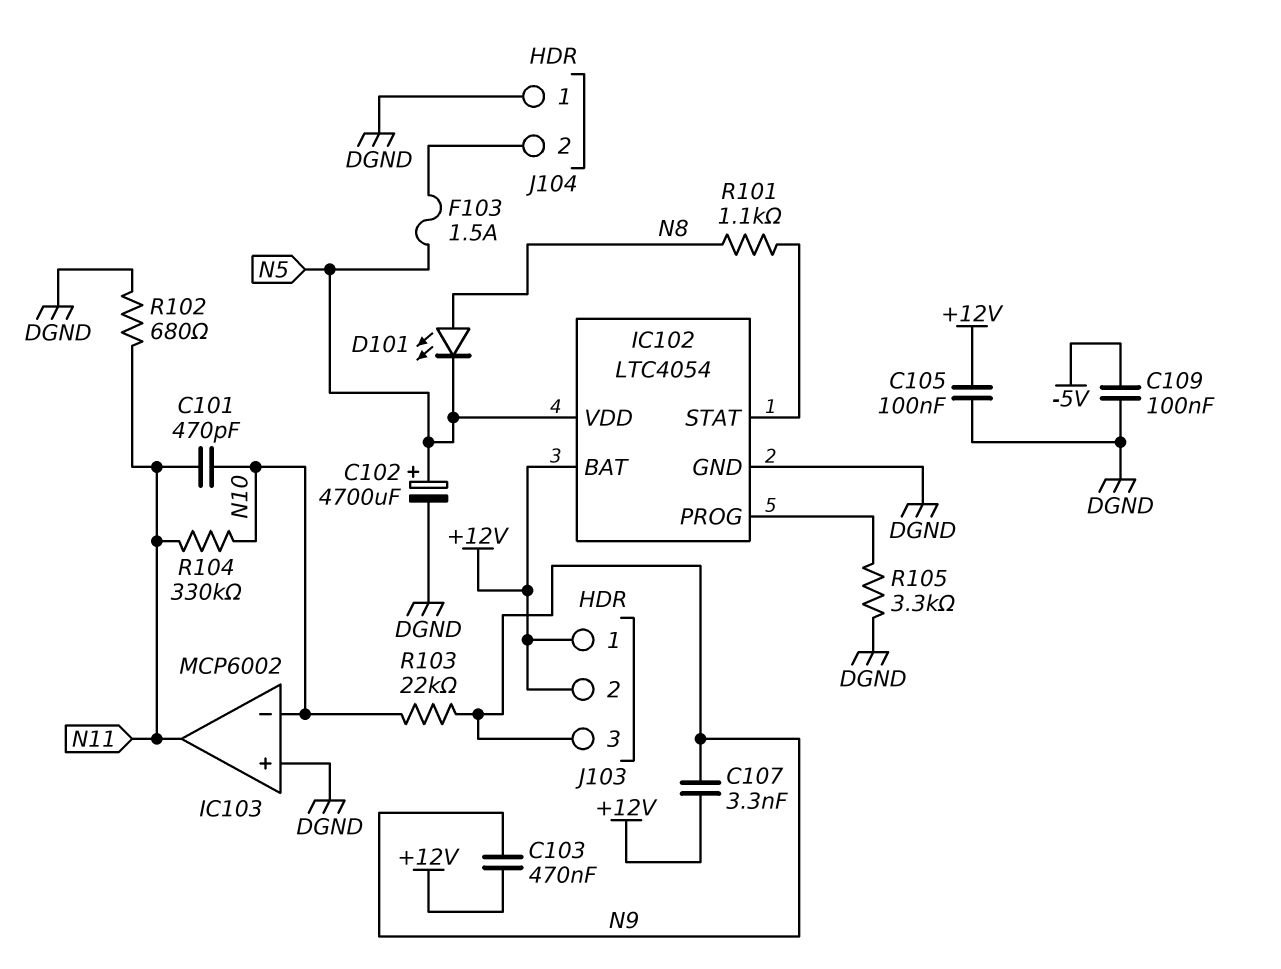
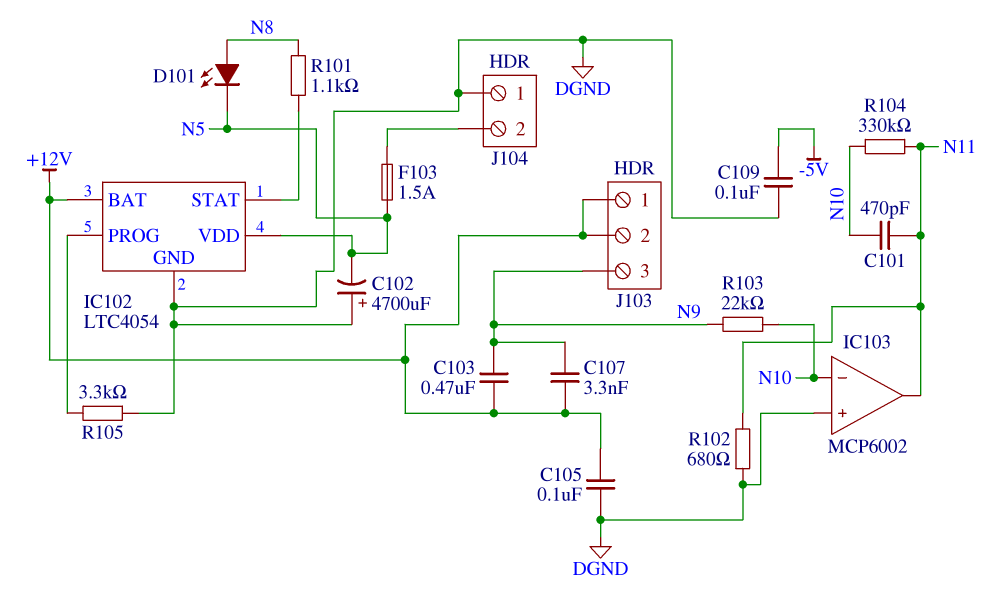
C102: 4700uF (plus N5, minus DGND) -> 4700uF (plus DGND, minus N5)

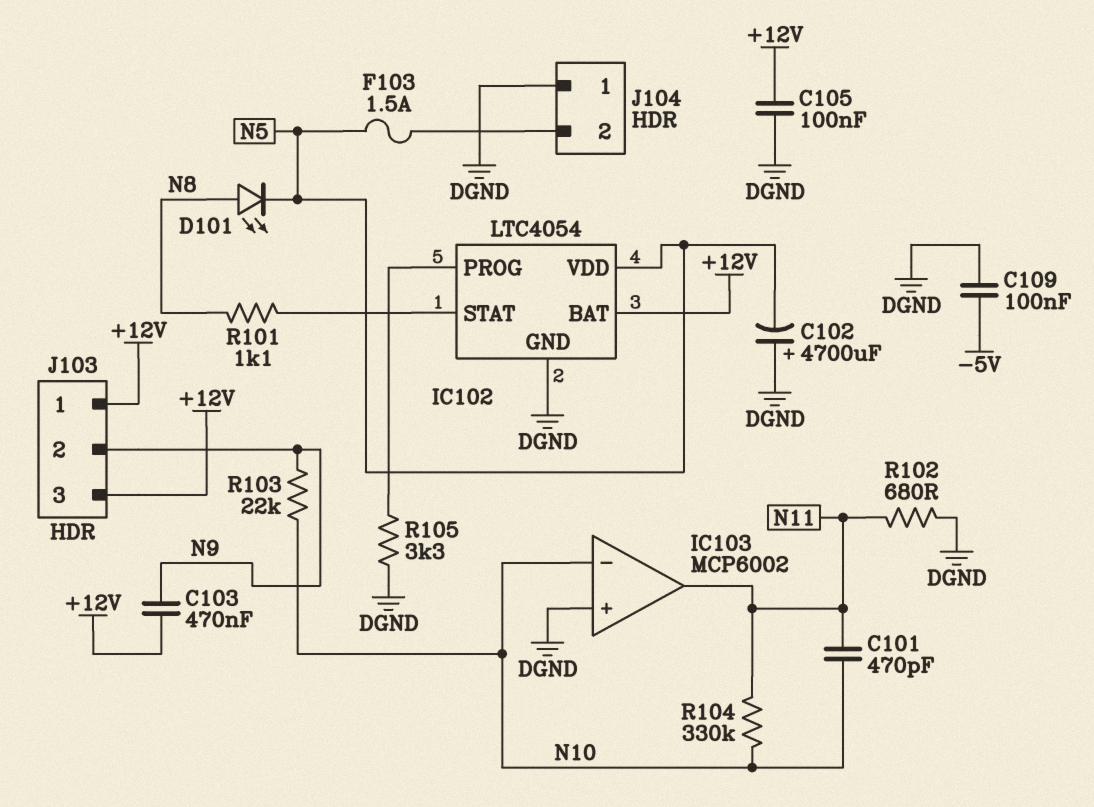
C107: 3.3nF (+12V, N9) -> none
J103 pin 2: +12V -> N9
J103 pin 3: N9 -> +12V

